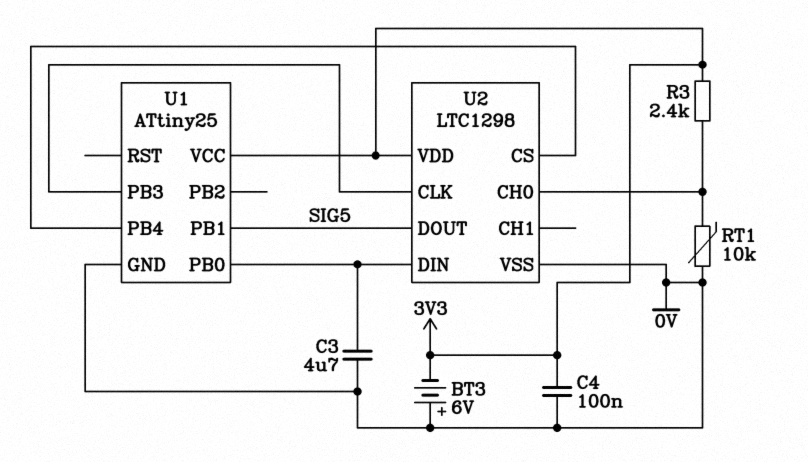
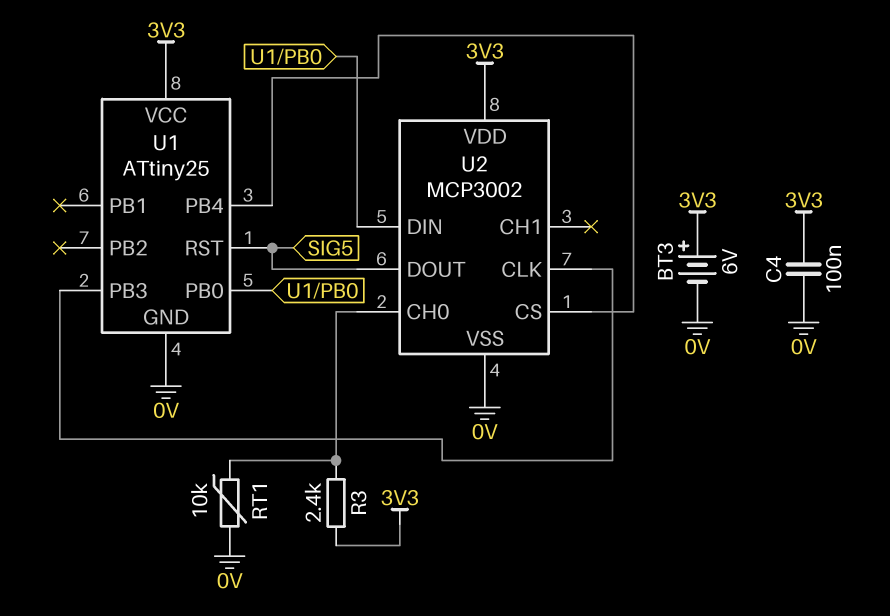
BT3: 6V (plus 0V, minus 3V3) -> 6V (plus 3V3, minus 0V)
C3: 4.7uF (0V, U1/PB0) -> none
U1 pin PB1: SIG5 -> none
U1 pin RST: none -> SIG5
U2: LTC1298 -> MCP3002

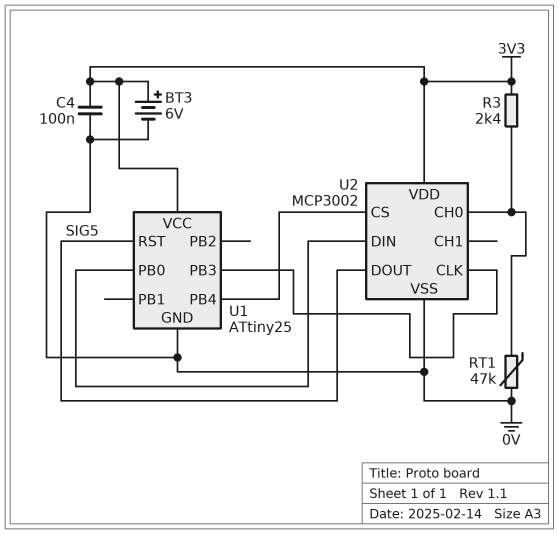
RT1: 10k (0V, U2/CH0) -> 47k (0V, U2/CH0)

